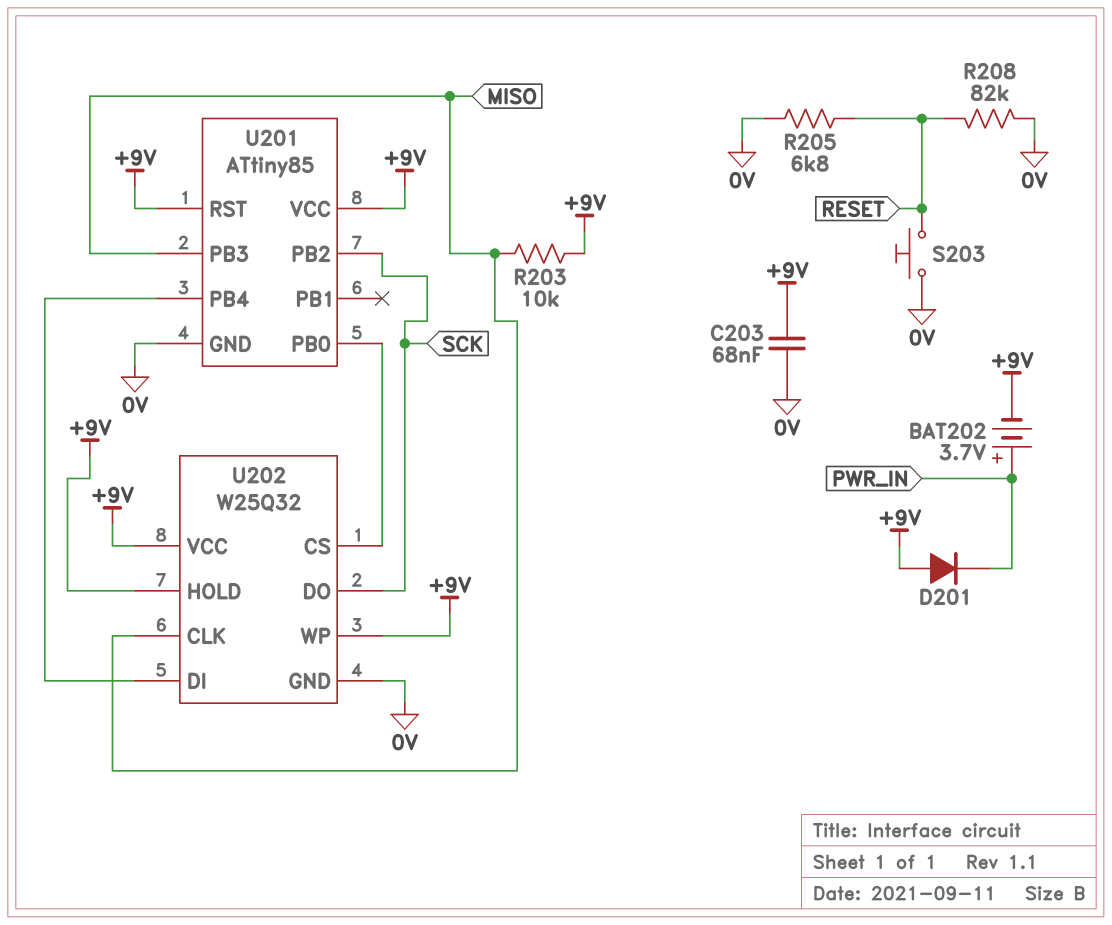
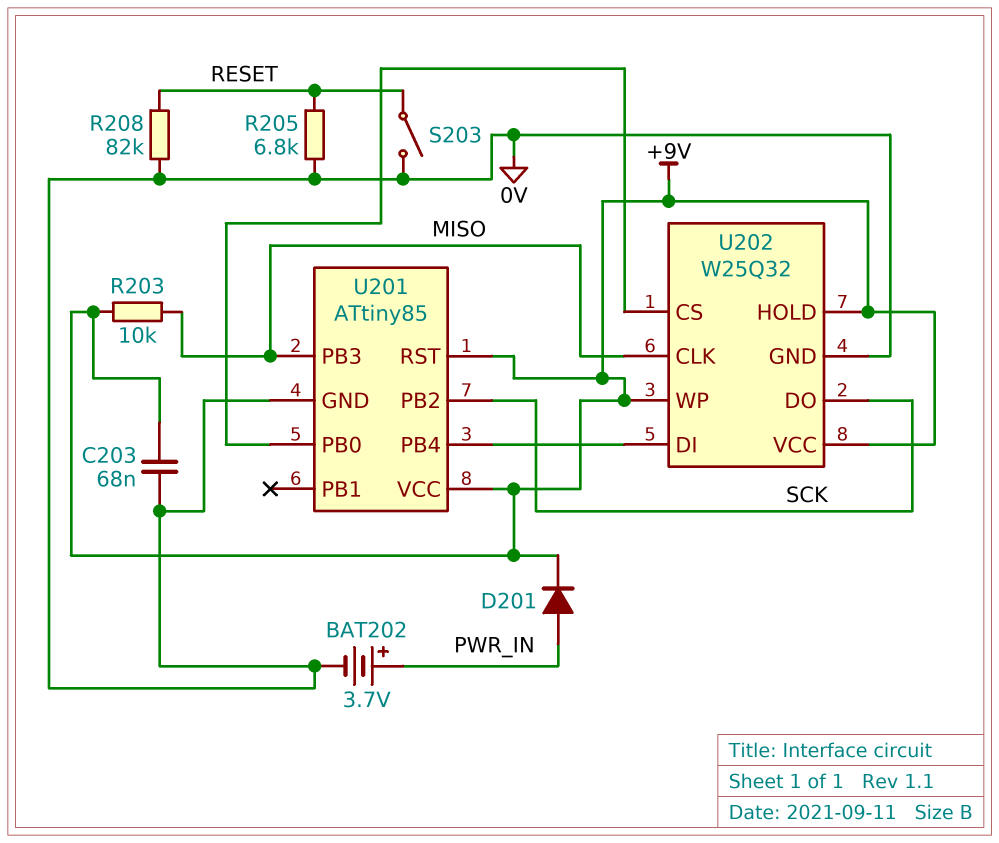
BAT202: 3.7V (plus PWR_IN, minus +9V) -> 3.7V (plus PWR_IN, minus 0V)
D201: diode (A +9V, K PWR_IN) -> diode (A PWR_IN, K +9V)
S203: button (0V, RESET) -> switch (0V, RESET)

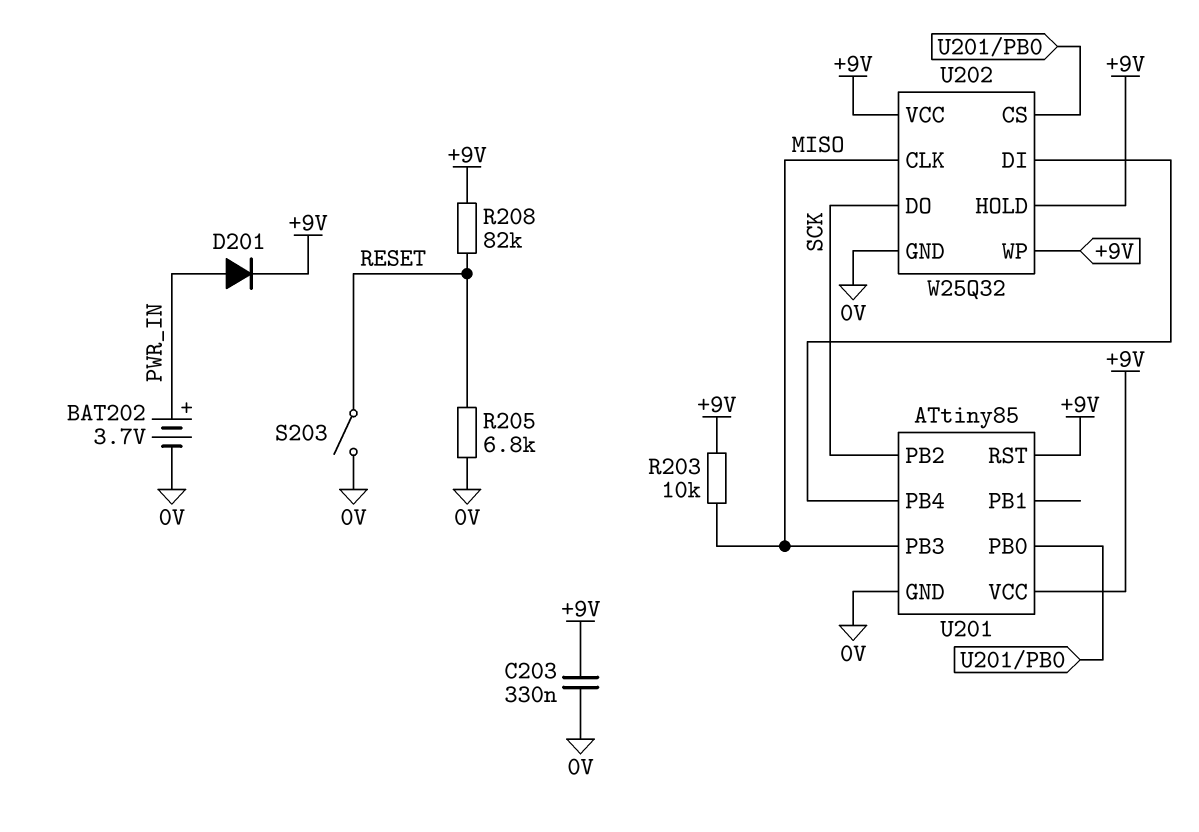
C203: 68nF (+9V, 0V) -> 330nF (+9V, 0V)
R208: 82k (0V, RESET) -> 82k (+9V, RESET)

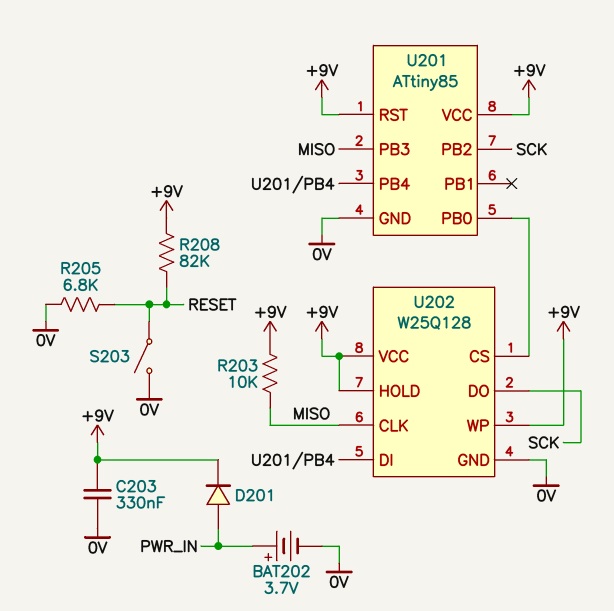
U202: W25Q32 -> W25Q128

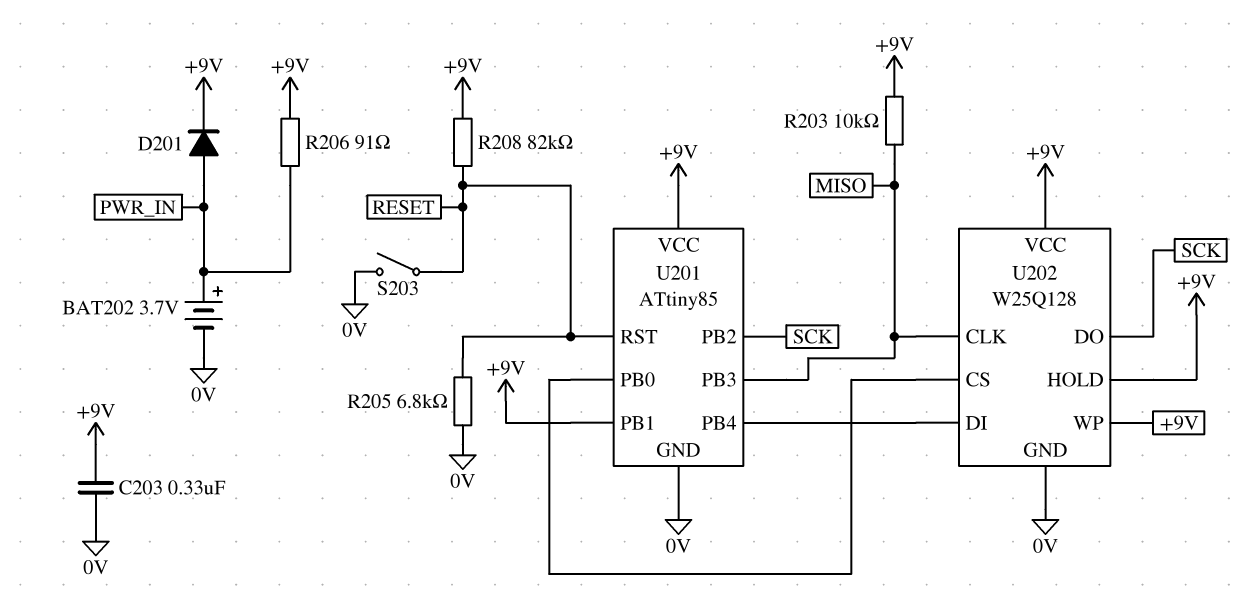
R206: none -> 91 (+9V, PWR_IN)
U201 pin PB1: none -> +9V
U201 pin RST: +9V -> RESET

